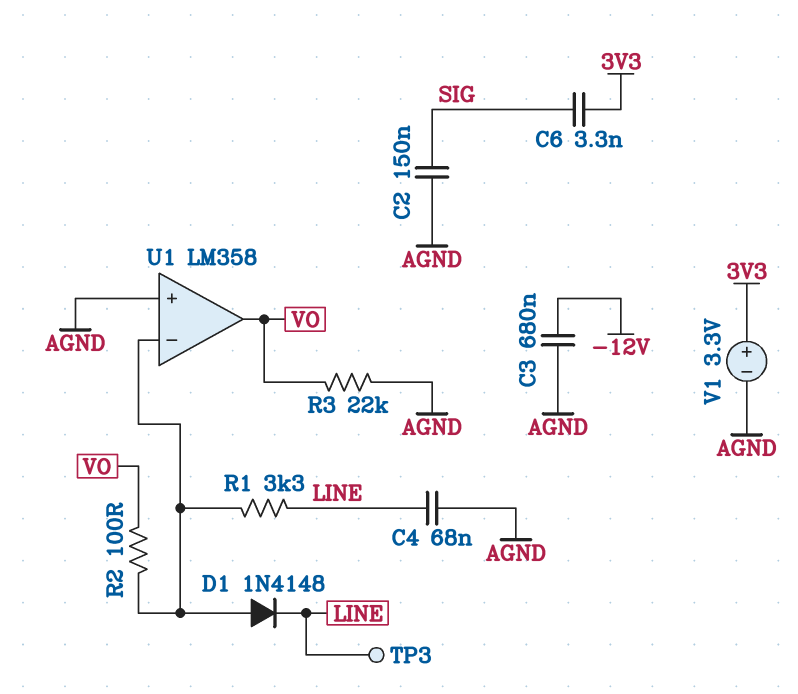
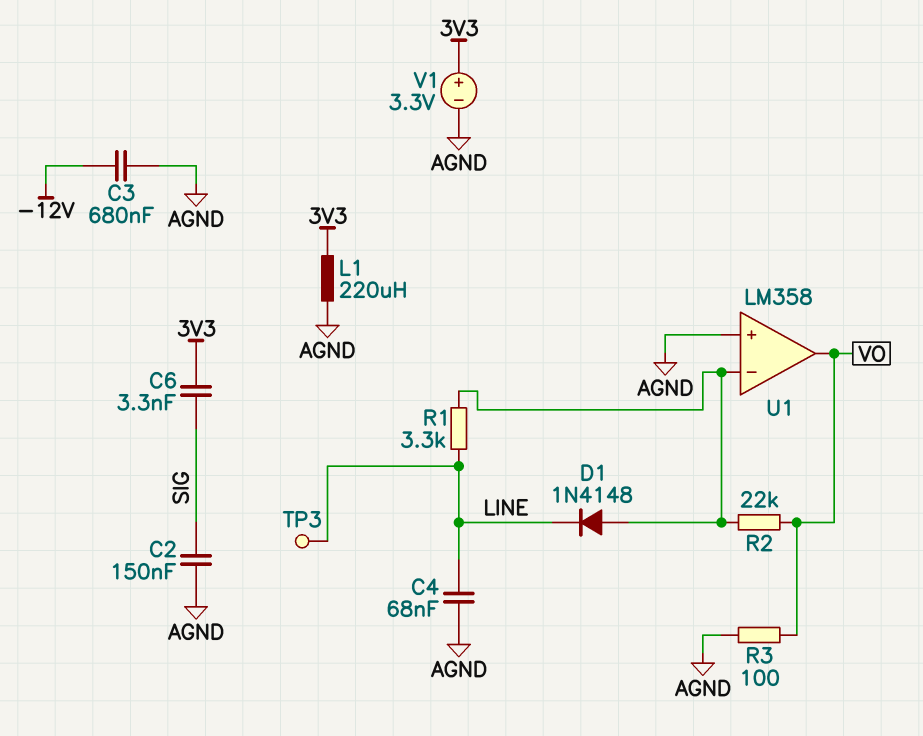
L1: none -> 220uH (3V3, AGND)
R2: 100 (U1/in-, VO) -> 22k (U1/in-, VO)
R3: 22k (AGND, VO) -> 100 (AGND, VO)

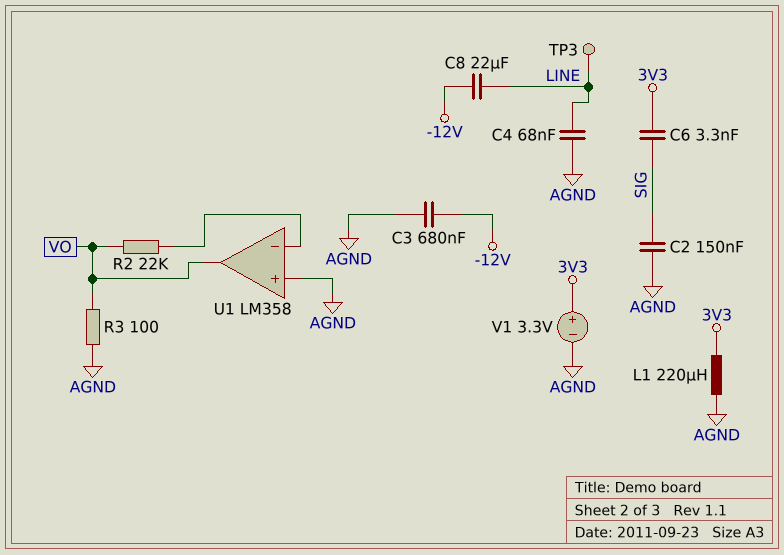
C8: none -> 22uF (-12V, LINE)
D1: diode 1N4148 (A U1/in-, K LINE) -> none
R1: 3.3k (LINE, U1/in-) -> none

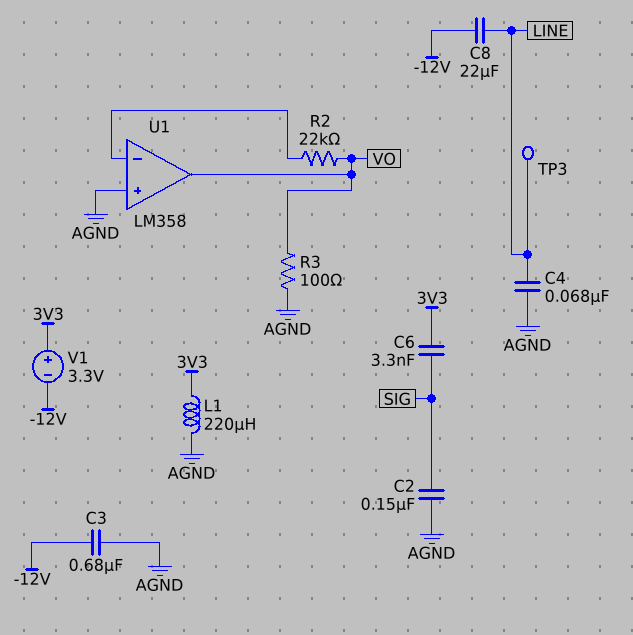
V1: 3.3V (plus 3V3, minus AGND) -> 3.3V (plus 3V3, minus -12V)

